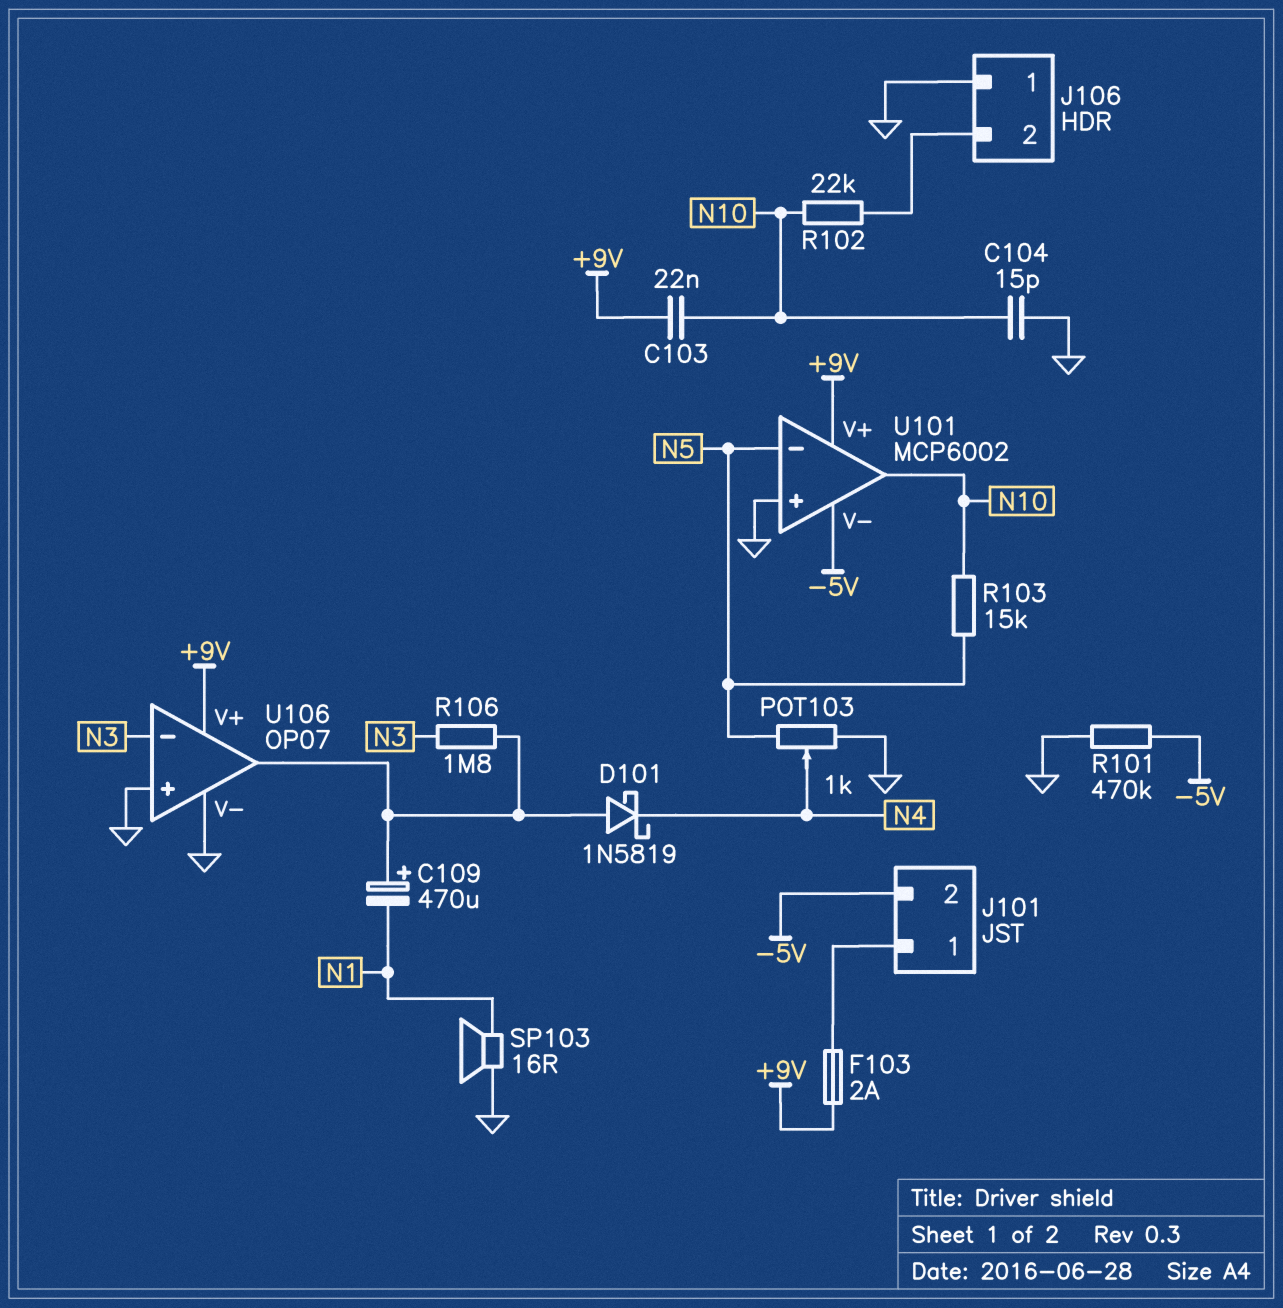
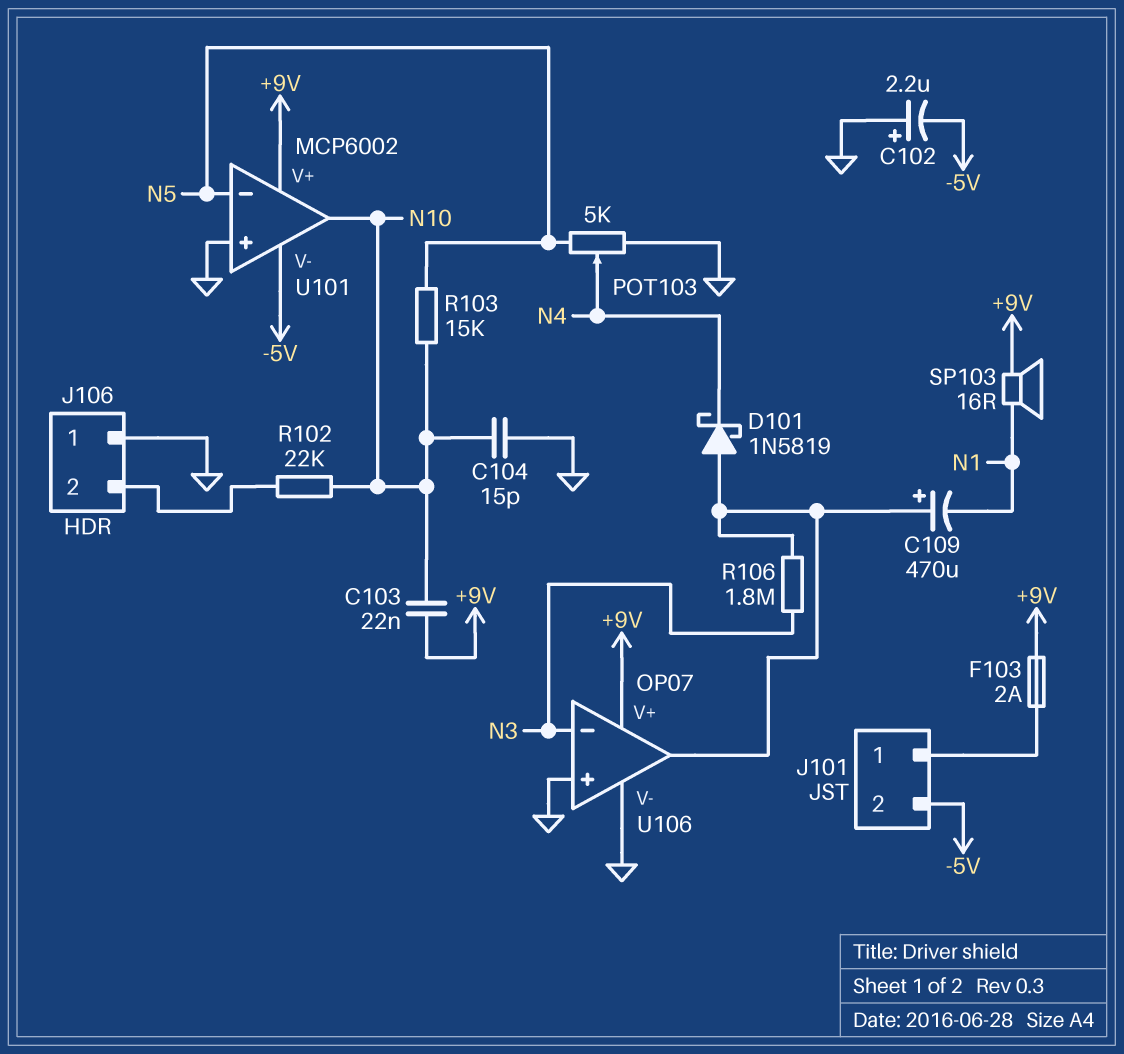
C102: none -> 2.2uF (plus GND, minus -5V)
POT103: 1k (GND, N5, wiper N4) -> 5k (GND, N5, wiper N4)
R101: 470k (-5V, GND) -> none
SP103: speaker 16R (GND, N1) -> speaker 16R (+9V, N1)

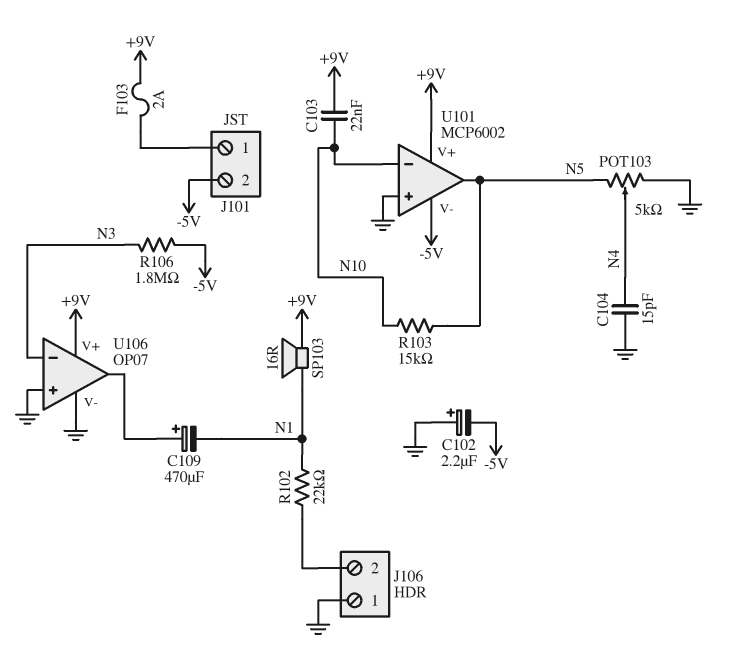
C104: 15pF (GND, N10) -> 15pF (GND, N4)
D101: schottky 1N5819 (A U106/out, K N4) -> none
R102: 22k (J106/2, N10) -> 22k (J106/2, N1)
R106: 1.8M (N3, U106/out) -> 1.8M (-5V, N3)
U101 pin in-: N5 -> N10
U101 pin out: N10 -> N5

